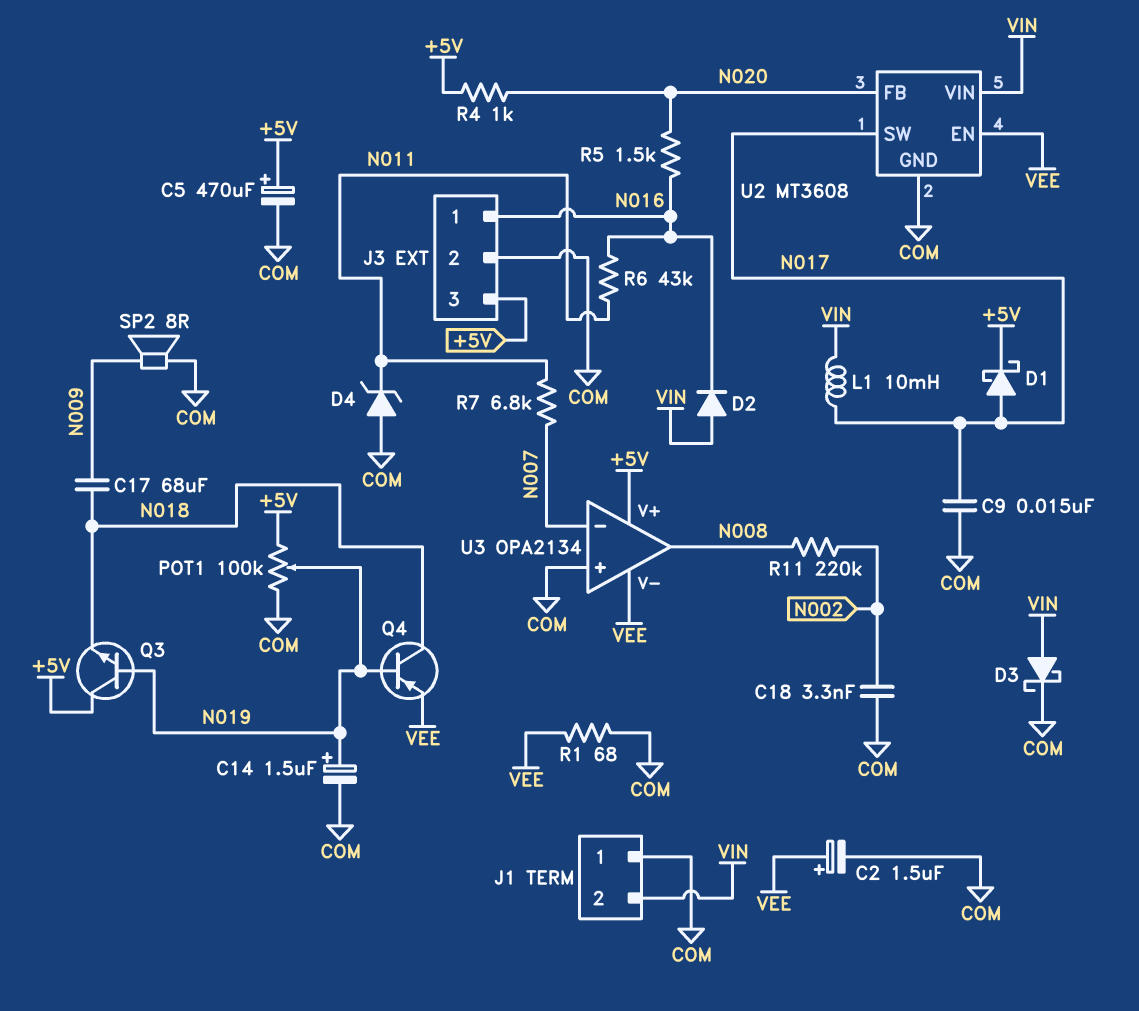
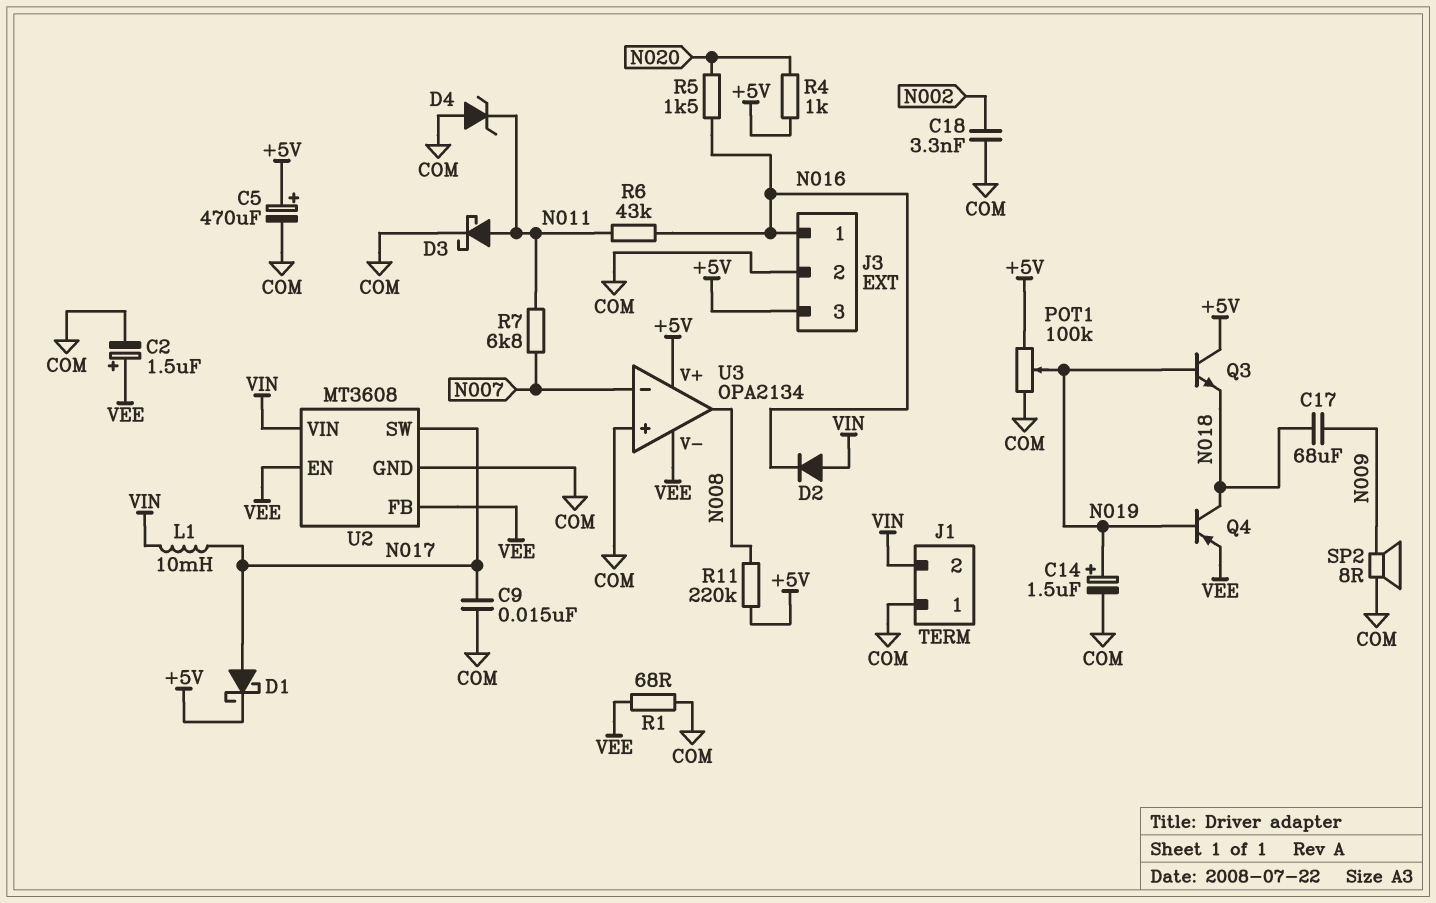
D3: schottky (A VIN, K COM) -> schottky (A N011, K COM)
R11: 220k (N002, N008) -> 220k (+5V, N008)
U2 pin FB: N020 -> VEE

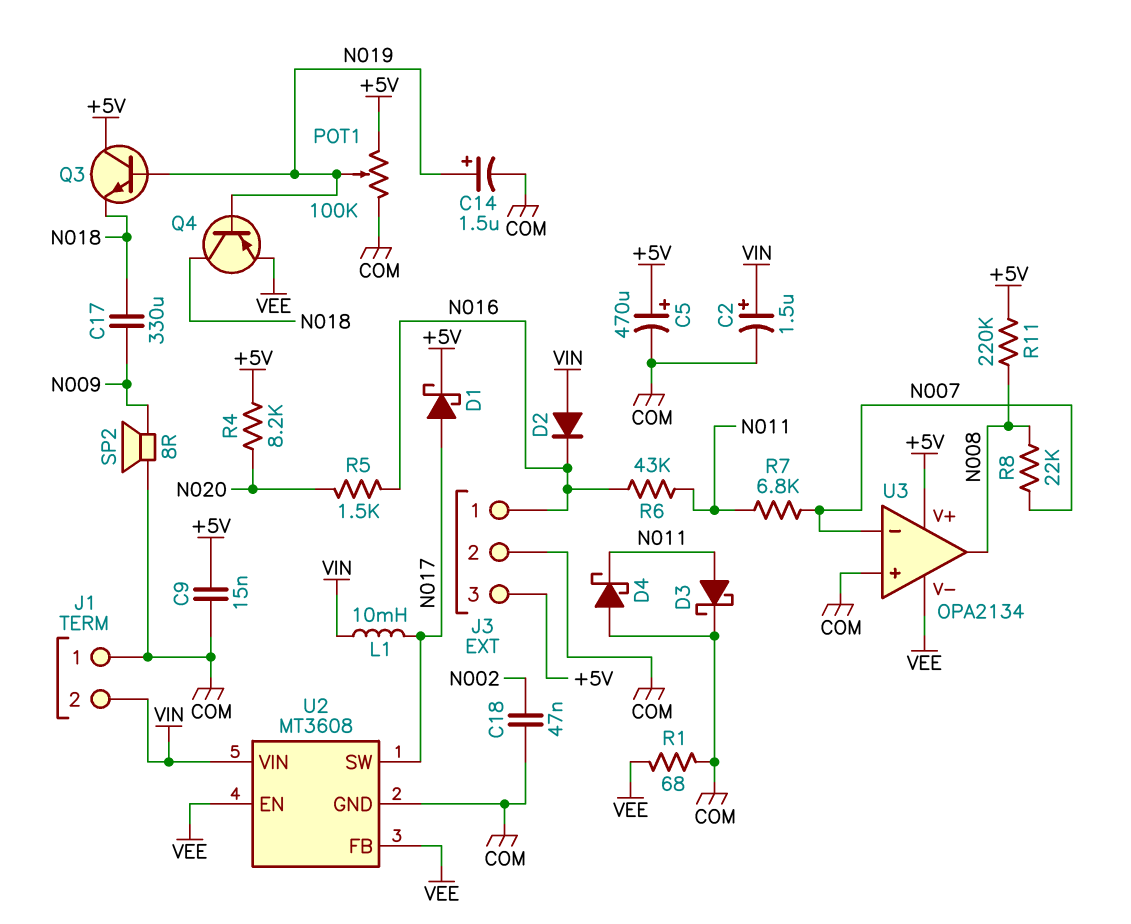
C2: 1.5uF (plus VEE, minus COM) -> 1.5uF (plus VIN, minus COM)
C9: 15nF (COM, N017) -> 15nF (+5V, COM)
C17: 68uF (N009, N018) -> 330uF (N009, N018)
C18: 3.3nF (COM, N002) -> 47nF (COM, N002)
D4: zener (A COM, K N011) -> schottky (A COM, K N011)
R4: 1k (+5V, N020) -> 8.2k (+5V, N020)
R8: none -> 22k (N007, N008)

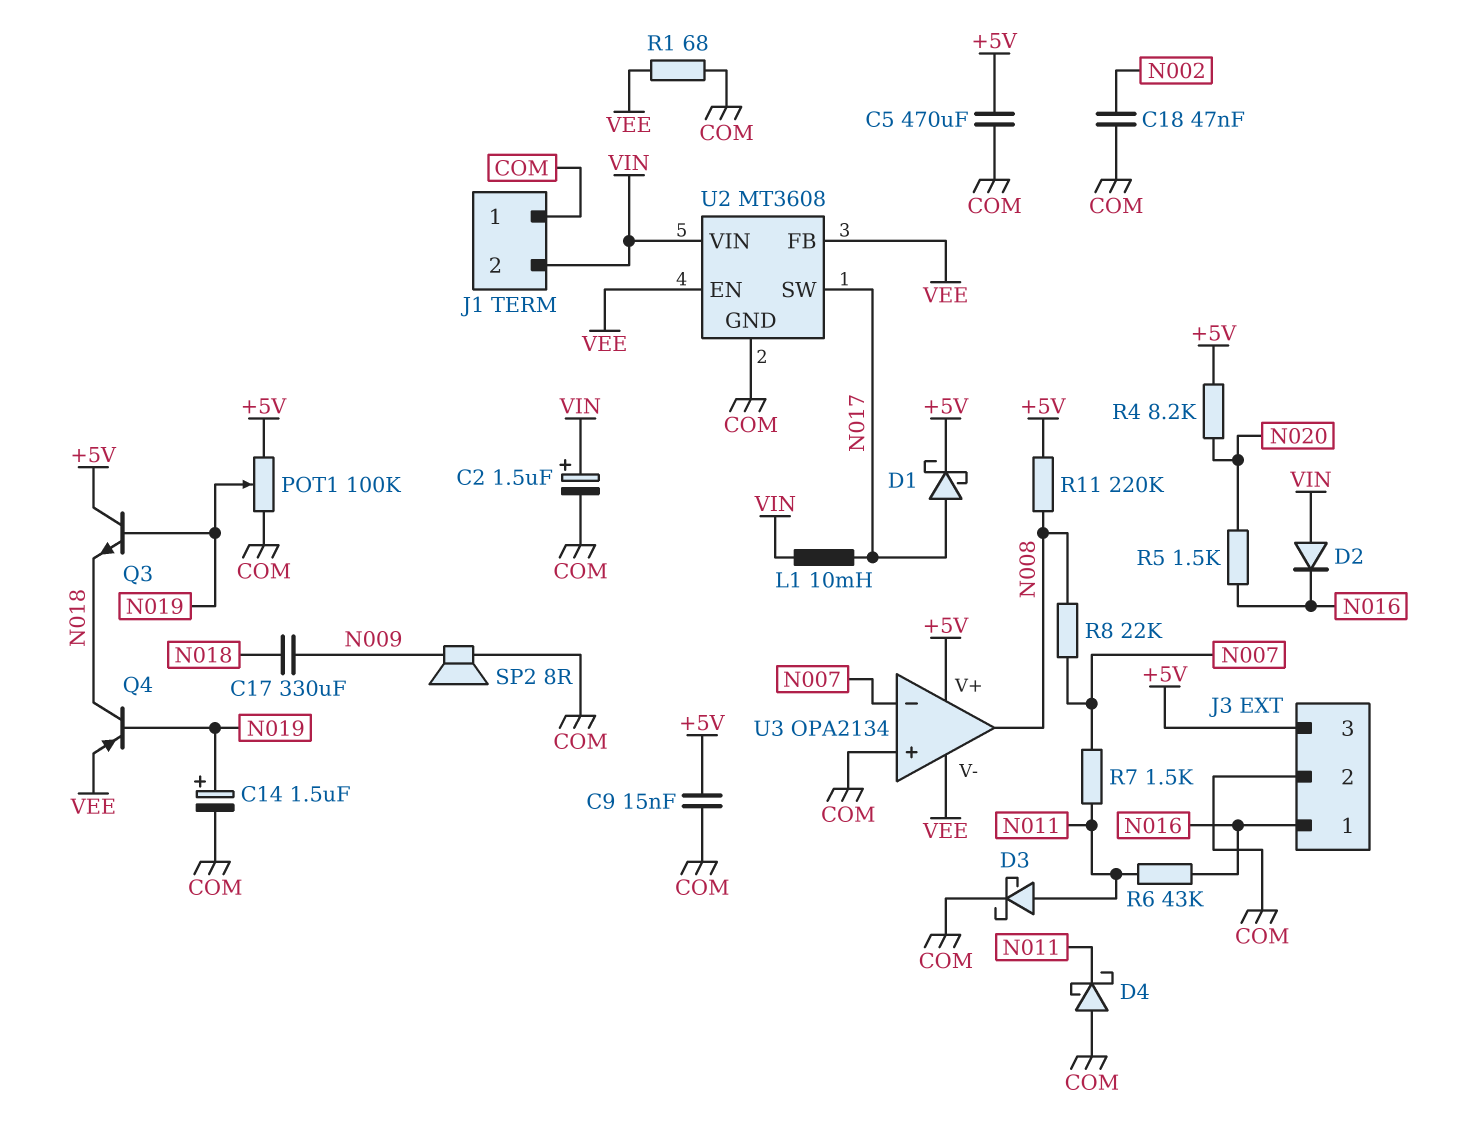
C5: 470uF (plus +5V, minus COM) -> 470uF (+5V, COM)
R7: 6.8k (N007, N011) -> 1.5k (N007, N011)

